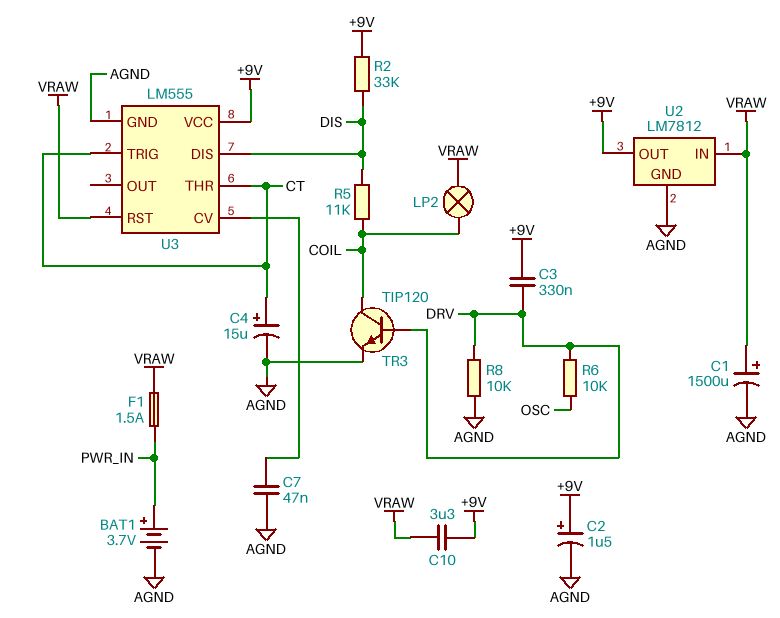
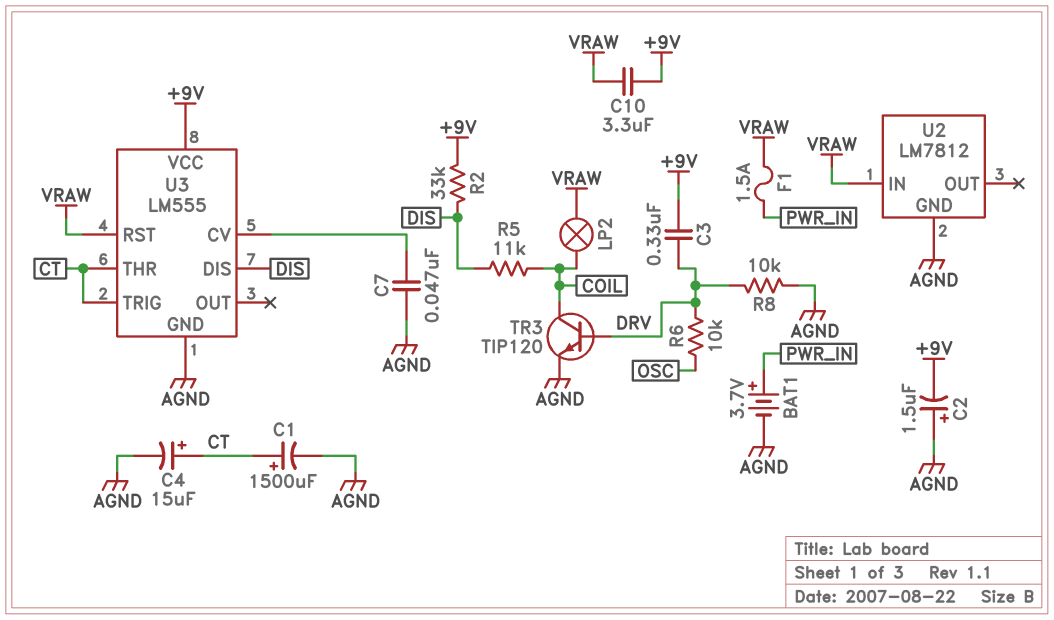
C1: 1500uF (plus VRAW, minus AGND) -> 1500uF (plus CT, minus AGND)
C2: 1.5uF (plus +9V, minus AGND) -> 1.5uF (plus AGND, minus +9V)
U2 pin OUT: +9V -> none

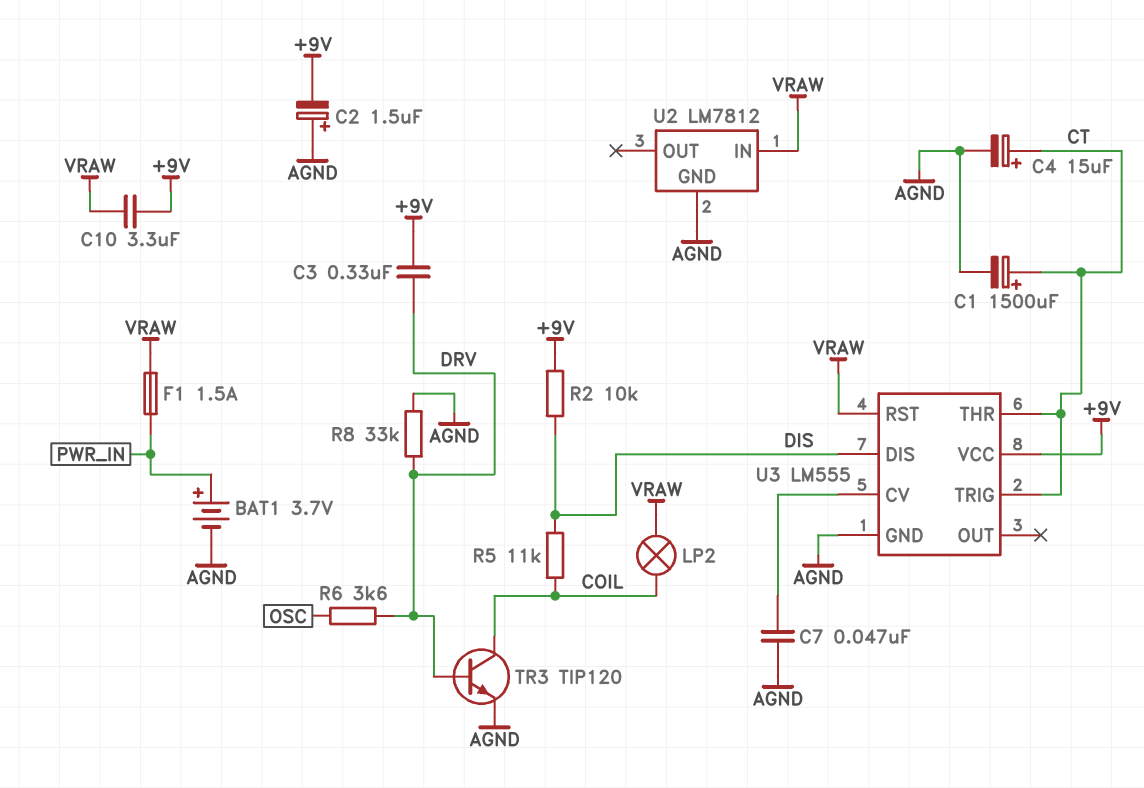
R2: 33k (+9V, DIS) -> 10k (+9V, DIS)
R6: 10k (DRV, OSC) -> 3.6k (DRV, OSC)
R8: 10k (AGND, DRV) -> 33k (AGND, DRV)

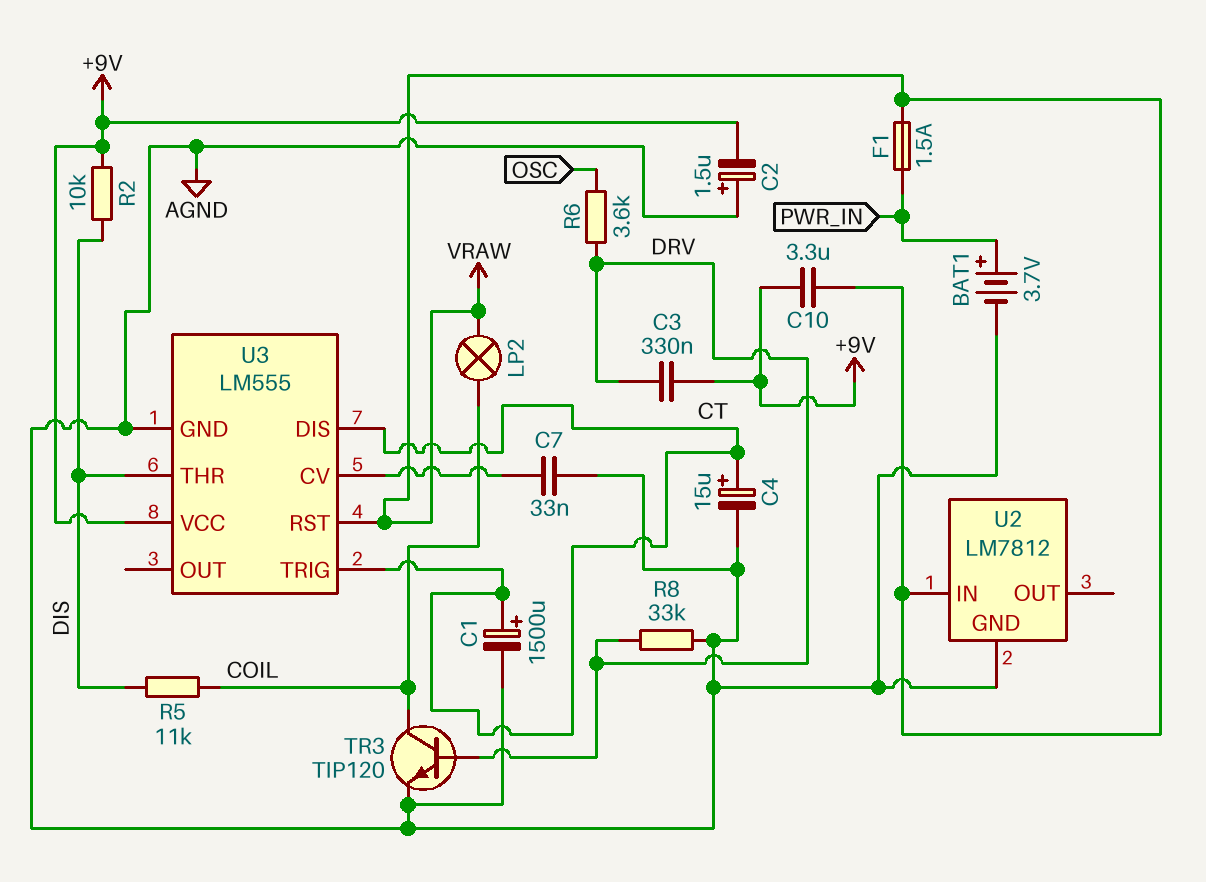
C7: 47nF (AGND, U3/CV) -> 33nF (AGND, U3/CV)
U3 pin DIS: DIS -> CT
U3 pin THR: CT -> DIS

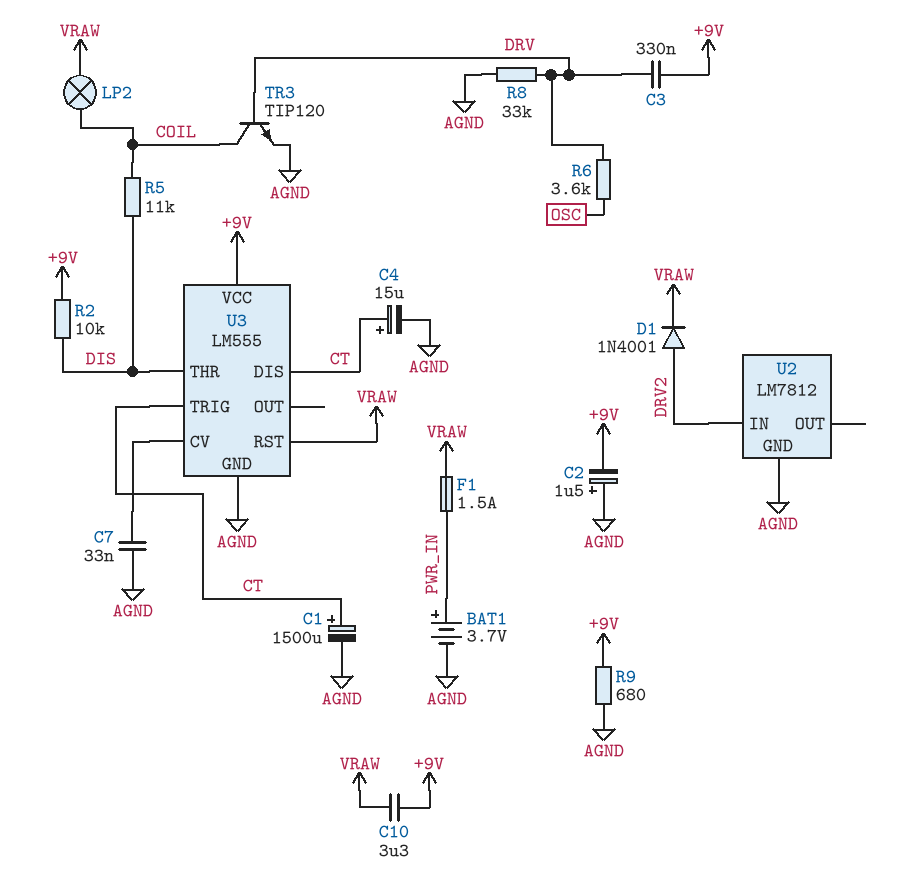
D1: none -> diode 1N4001 (A DRV2, K VRAW)
R9: none -> 680 (+9V, AGND)
U2 pin IN: VRAW -> DRV2

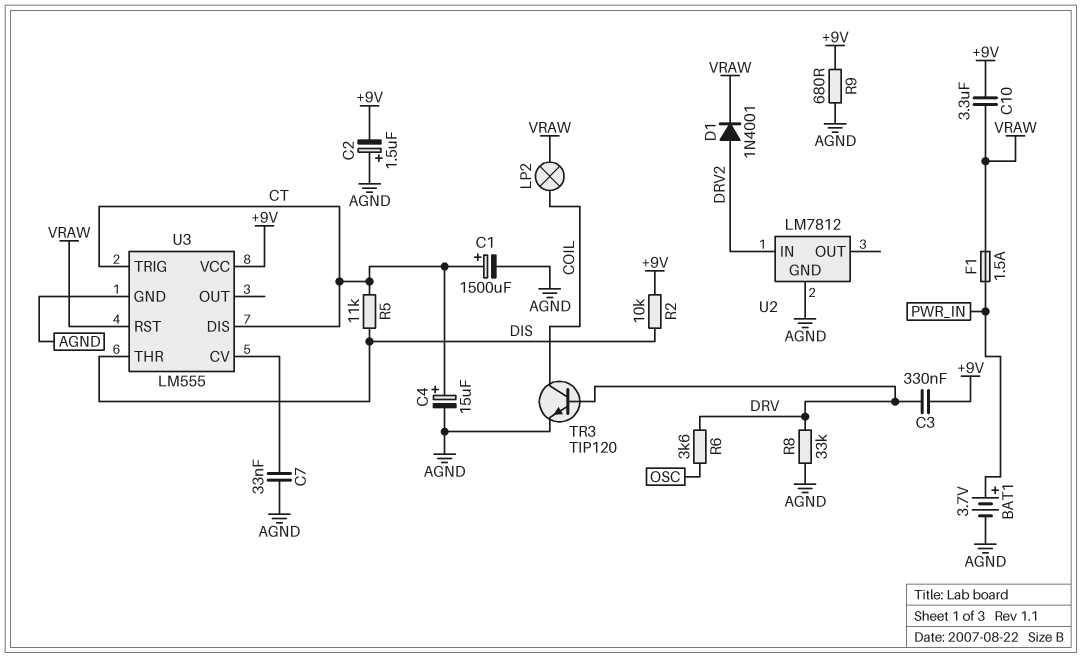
R5: 11k (COIL, DIS) -> 11k (CT, DIS)

